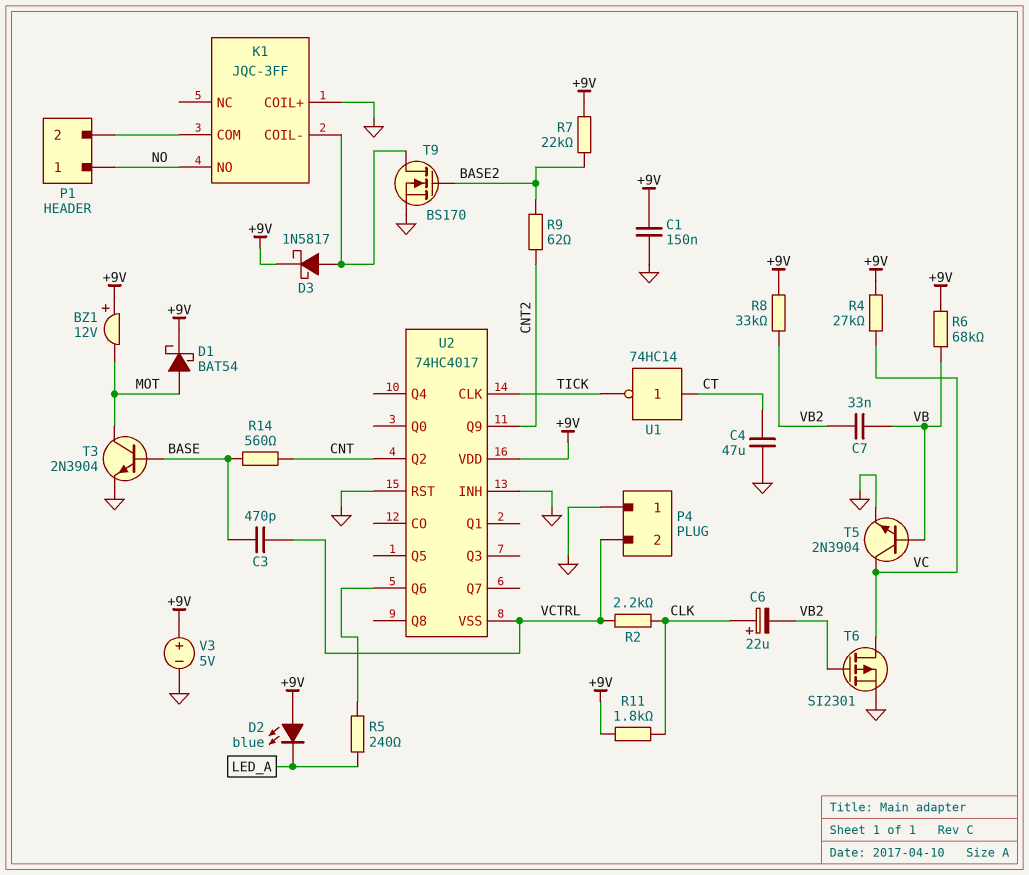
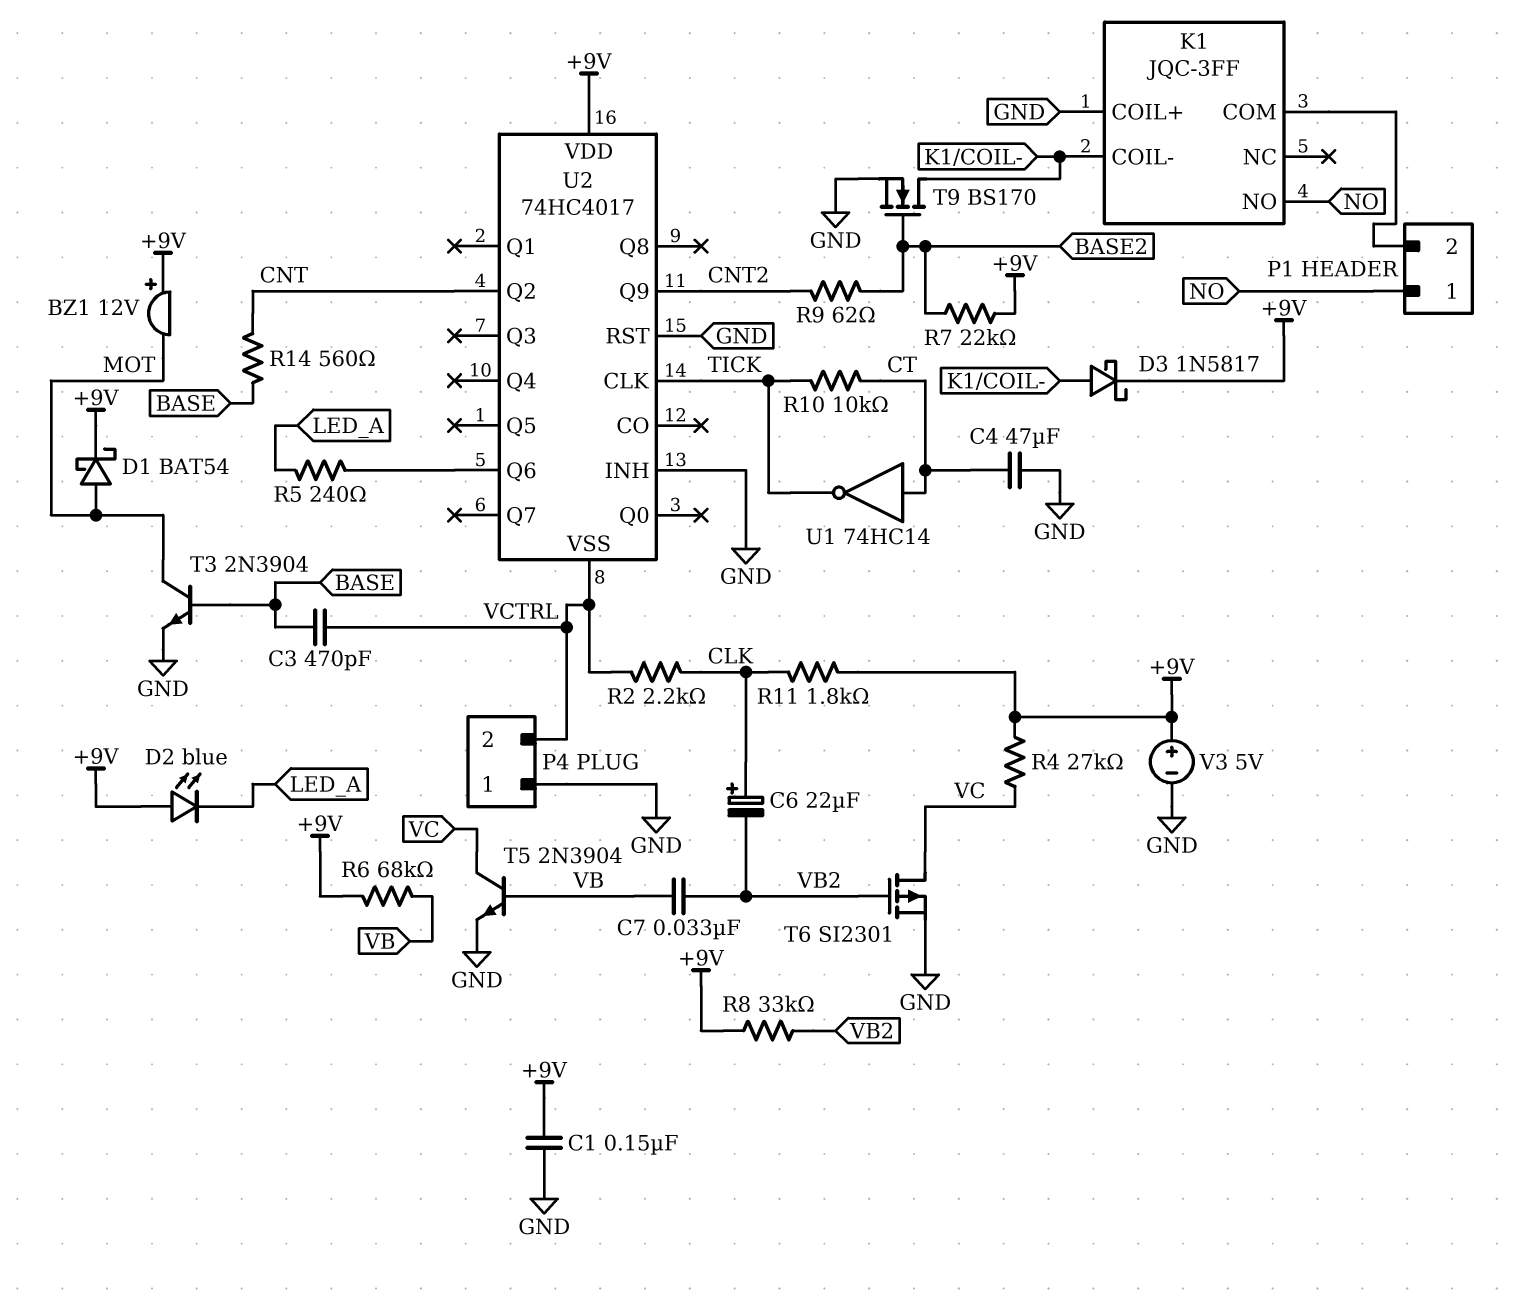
R10: none -> 10k (CT, TICK)

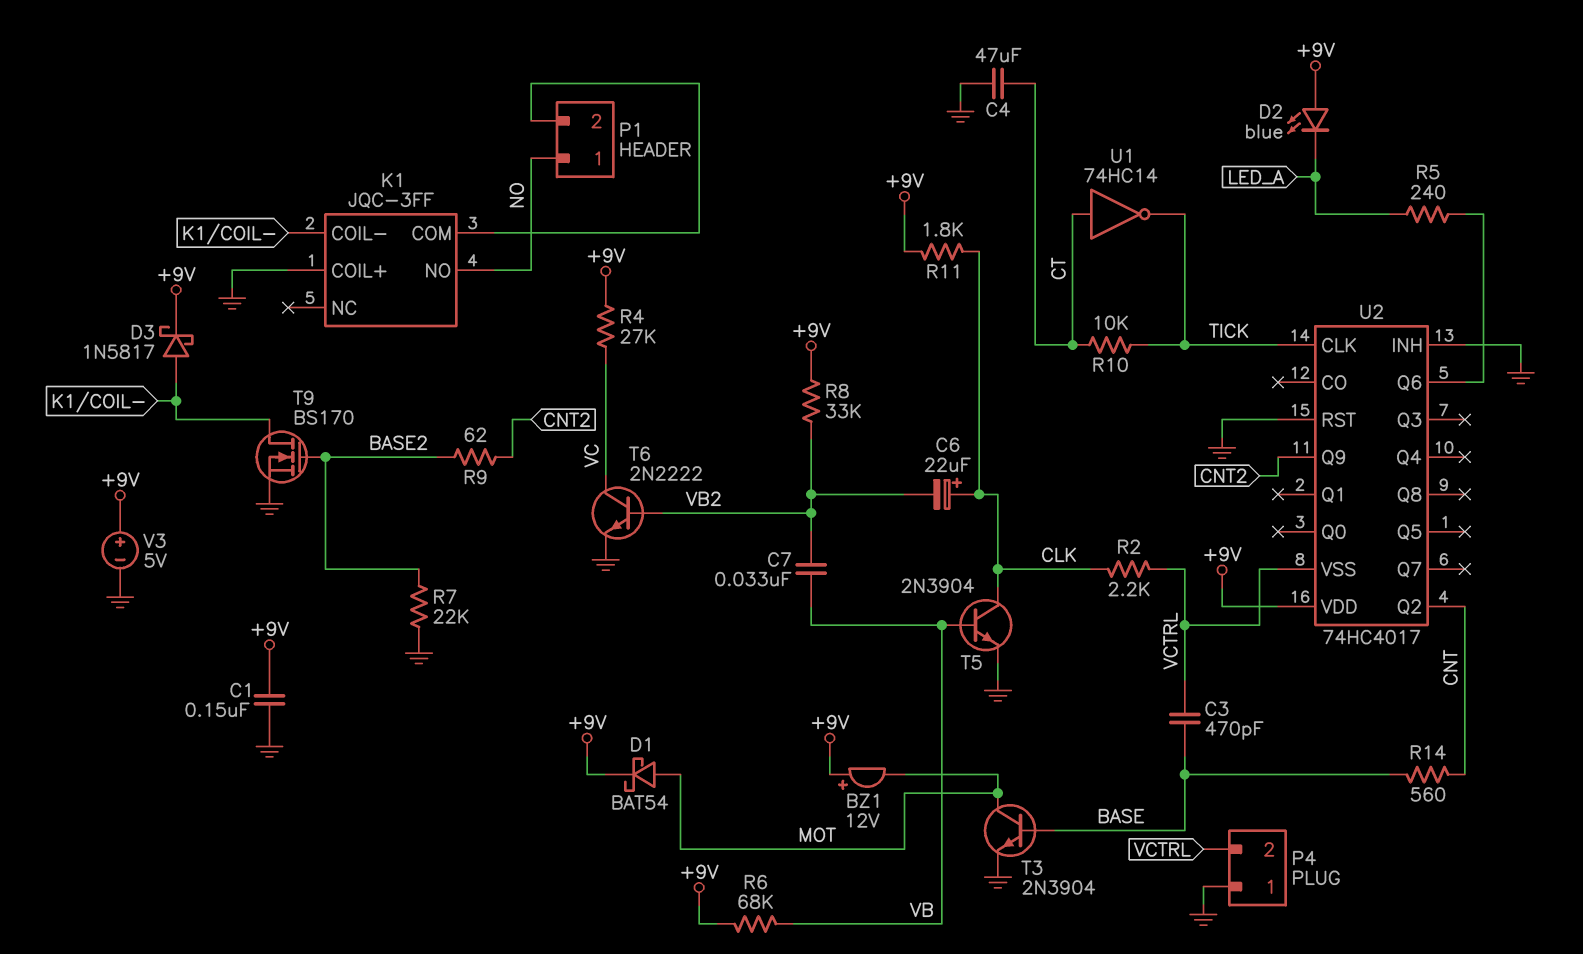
R7: 22k (+9V, BASE2) -> 22k (BASE2, GND)
T5: NPN 2N3904 (B VB, C VC, E GND) -> NPN 2N3904 (B VB, C CLK, E GND)
T6: PMOS SI2301 (G VB2, D VC, S GND) -> NPN 2N2222 (B VB2, C VC, E GND)

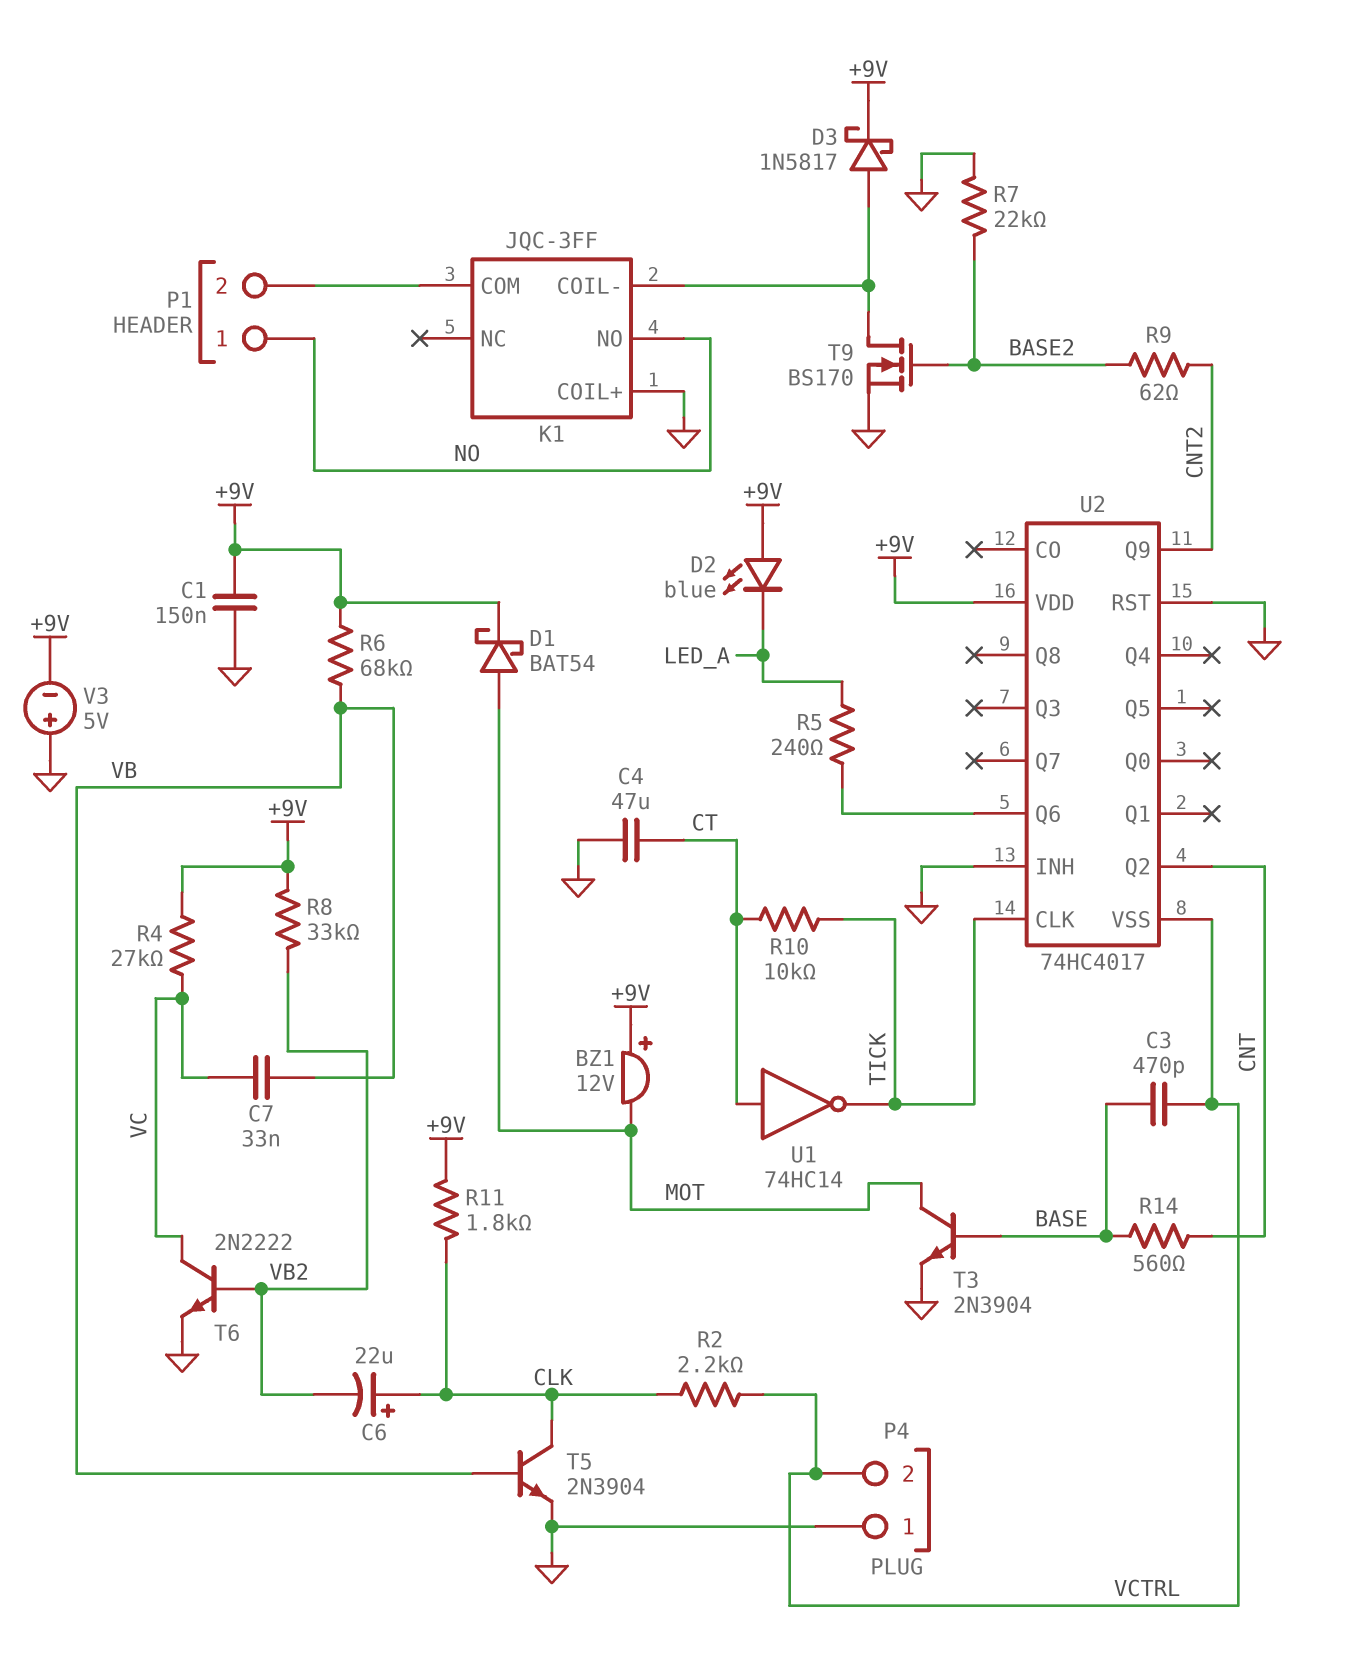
C7: 33nF (VB, VB2) -> 33nF (VB, VC)
V3: 5V (plus +9V, minus GND) -> 5V (plus GND, minus +9V)

